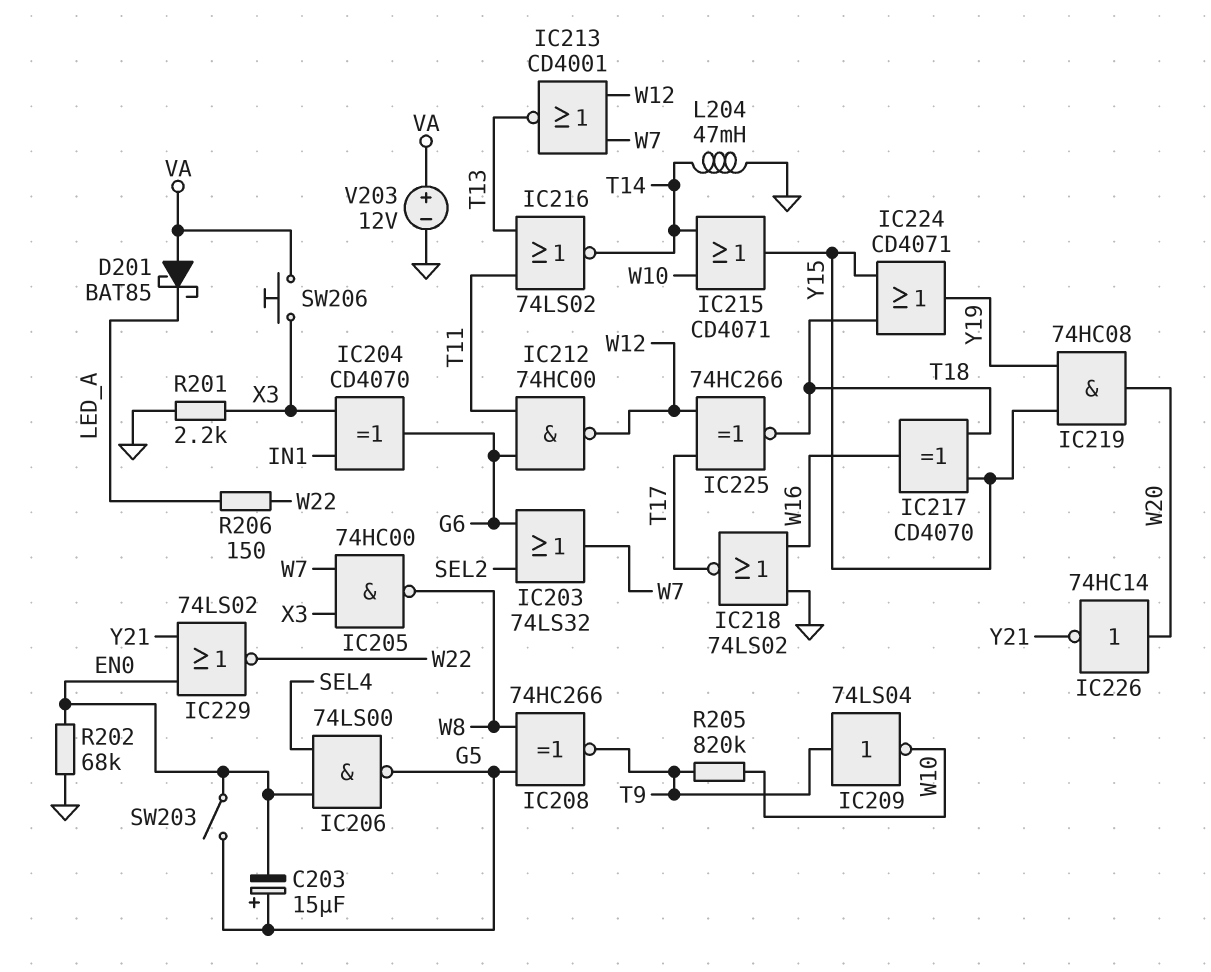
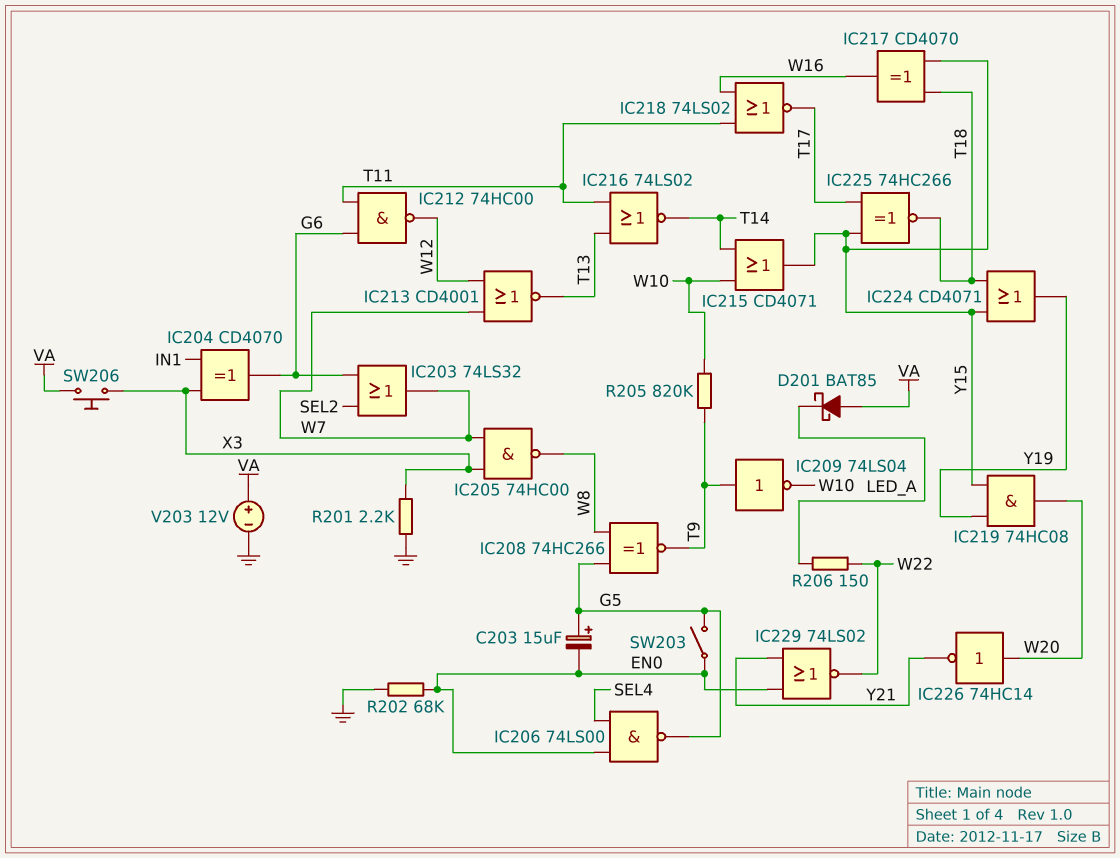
IC218: NOR 74LS02 (in GND, in W16, out T17) -> NOR 74LS02 (in T11, in W16, out T17)
IC225: XNOR 74HC266 (in T17, in W12, out T18) -> XNOR 74HC266 (in T17, in Y15, out T18)
L204: 47mH (GND, T14) -> none

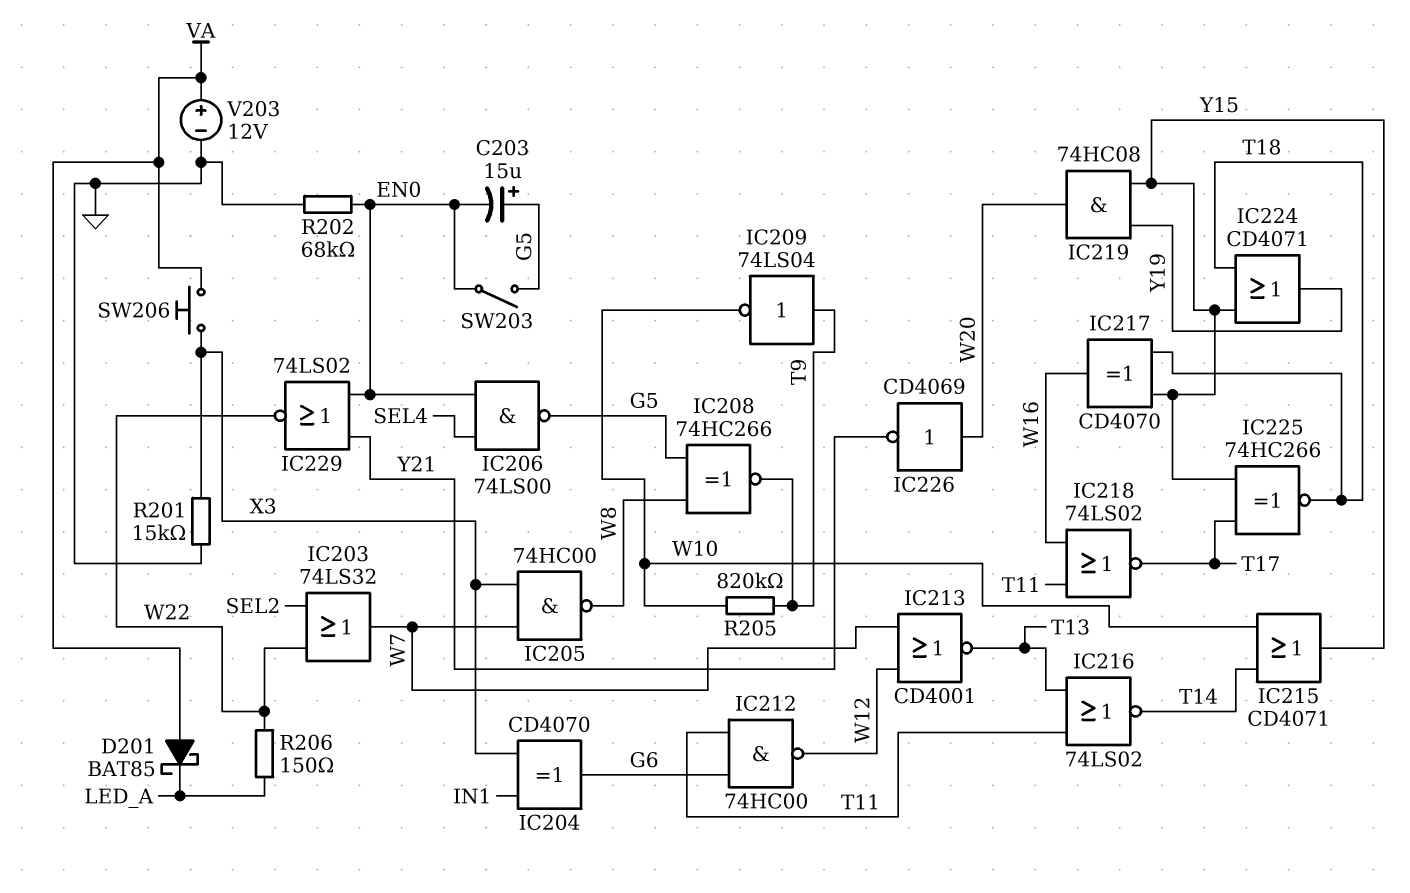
IC203: OR 74LS32 (in G6, in SEL2, out W7) -> OR 74LS32 (in SEL2, in W22, out W7)
IC226: NOT 74HC14 (in W20, out Y21) -> NOT CD4069 (in W20, out Y21)
R201: 2.2k (GND, X3) -> 15k (GND, X3)

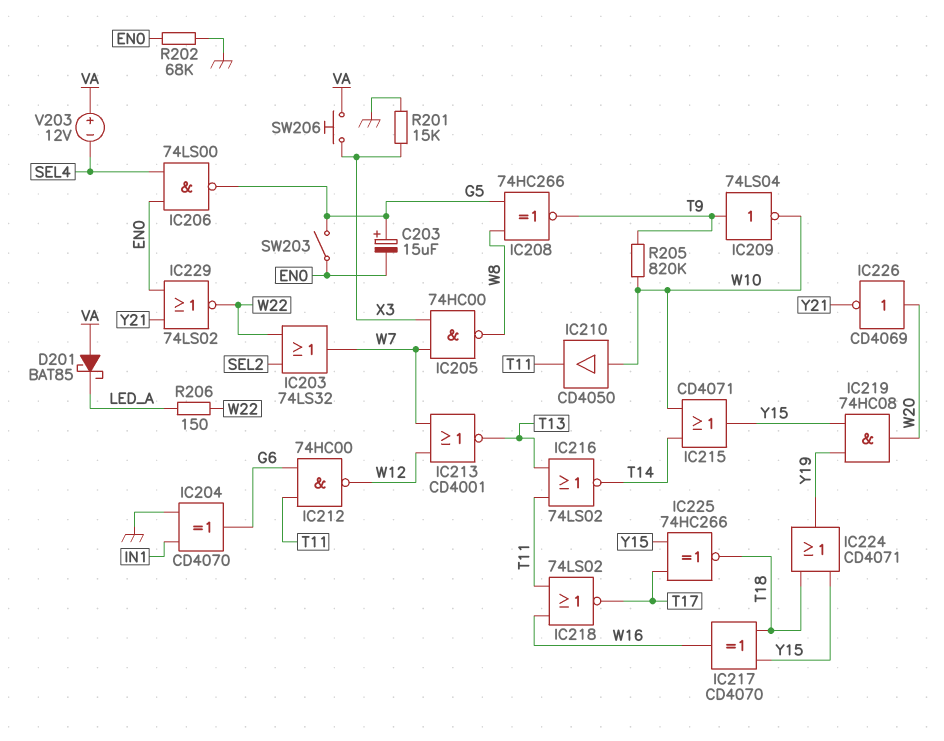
IC204: XOR CD4070 (in IN1, in X3, out G6) -> XOR CD4070 (in GND, in IN1, out G6)
IC210: none -> buffer CD4050 (in W10, out T11)
V203: 12V (plus VA, minus GND) -> 12V (plus VA, minus SEL4)

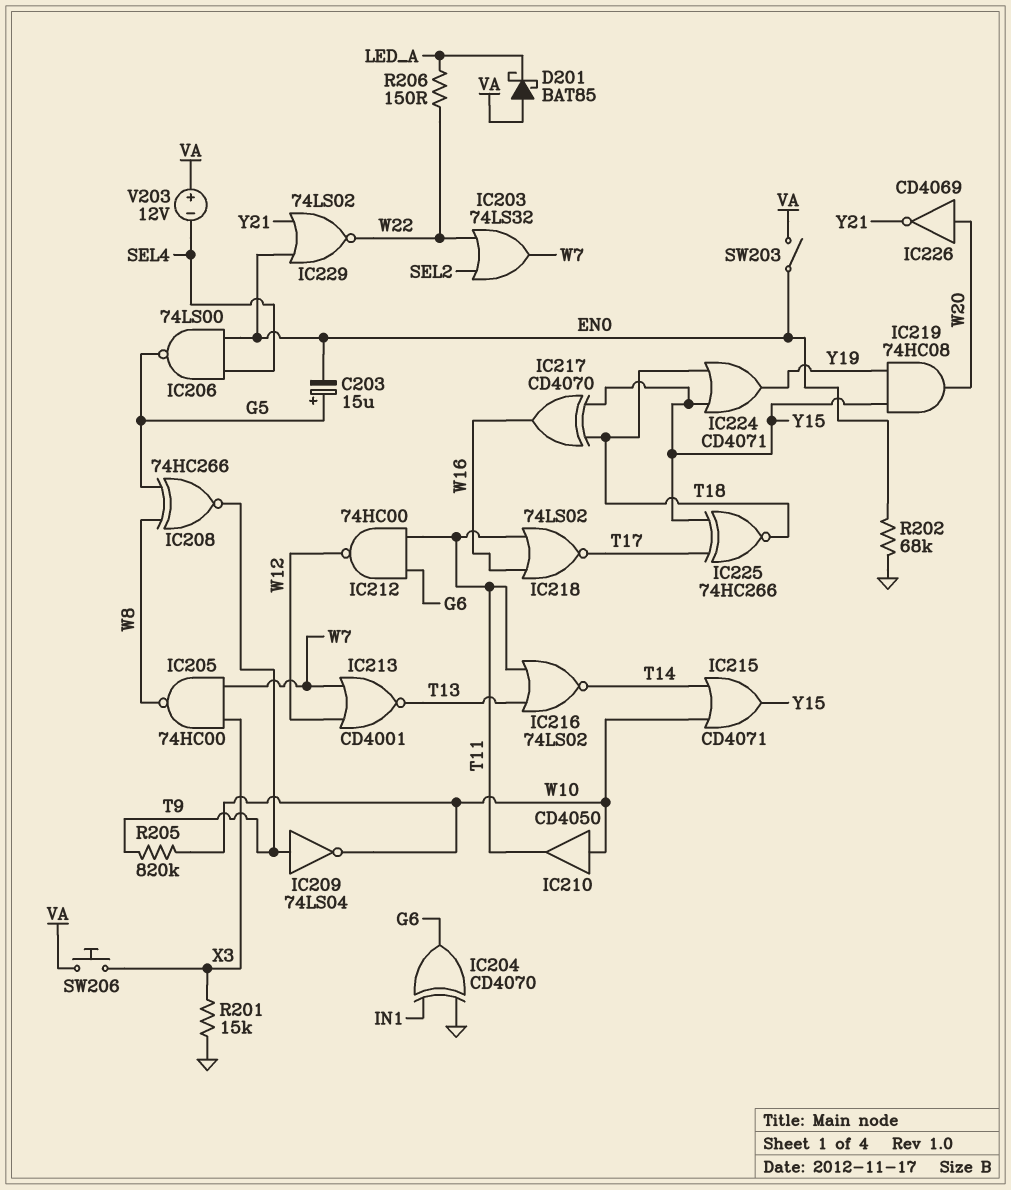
SW203: switch (EN0, G5) -> switch (EN0, VA)

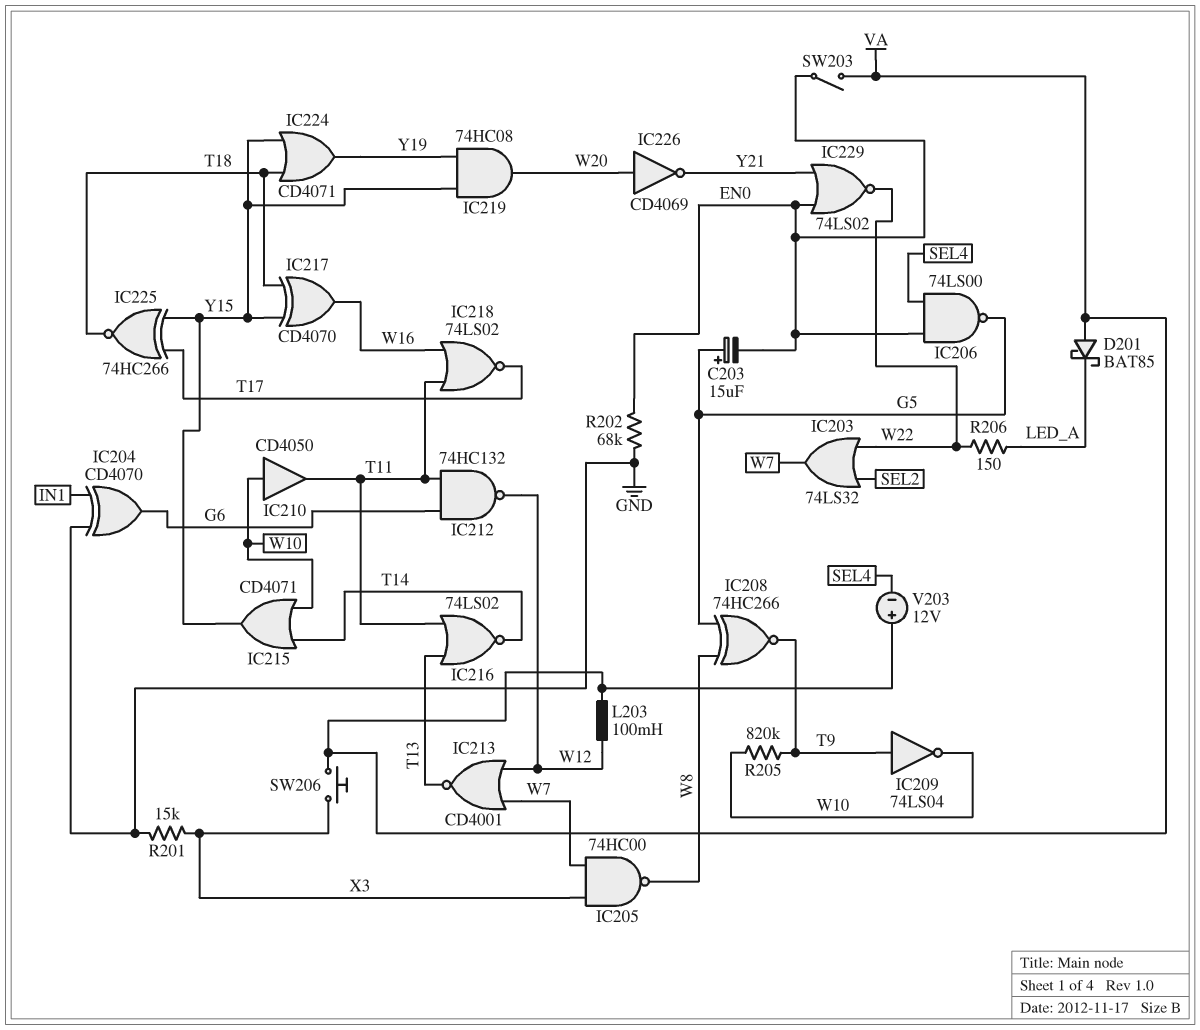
IC212: NAND 74HC00 (in G6, in T11, out W12) -> NAND 74HC132 (in G6, in T11, out W12)
L203: none -> 100mH (VA, W12)

